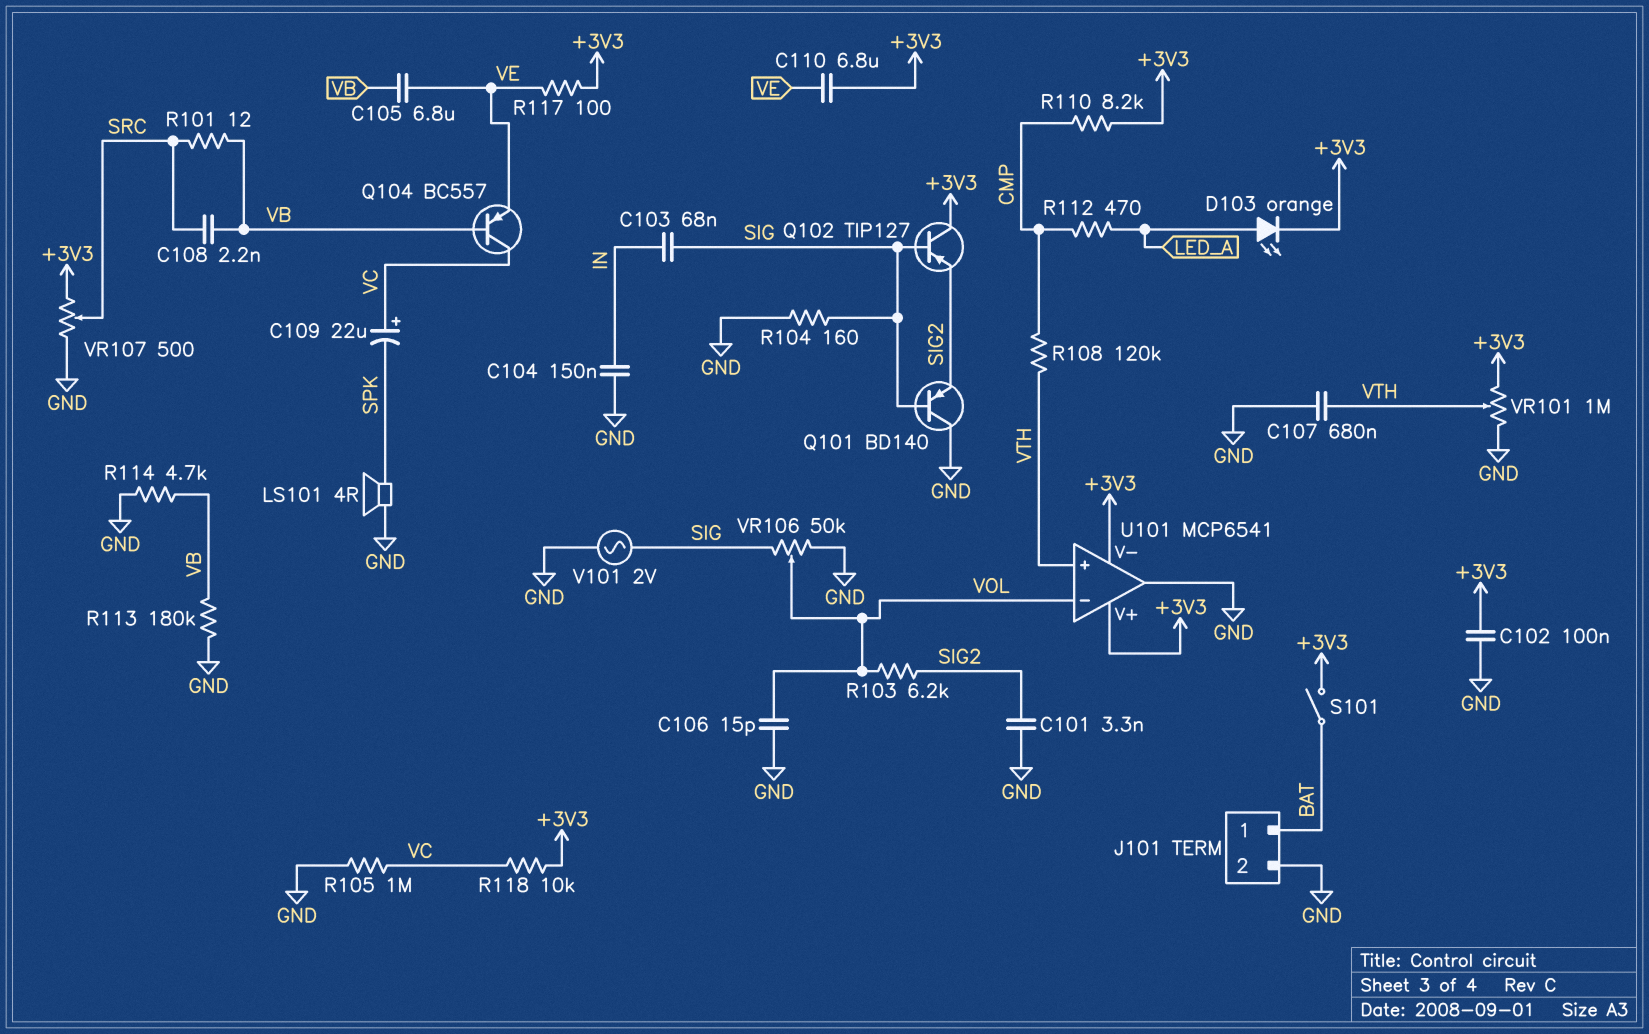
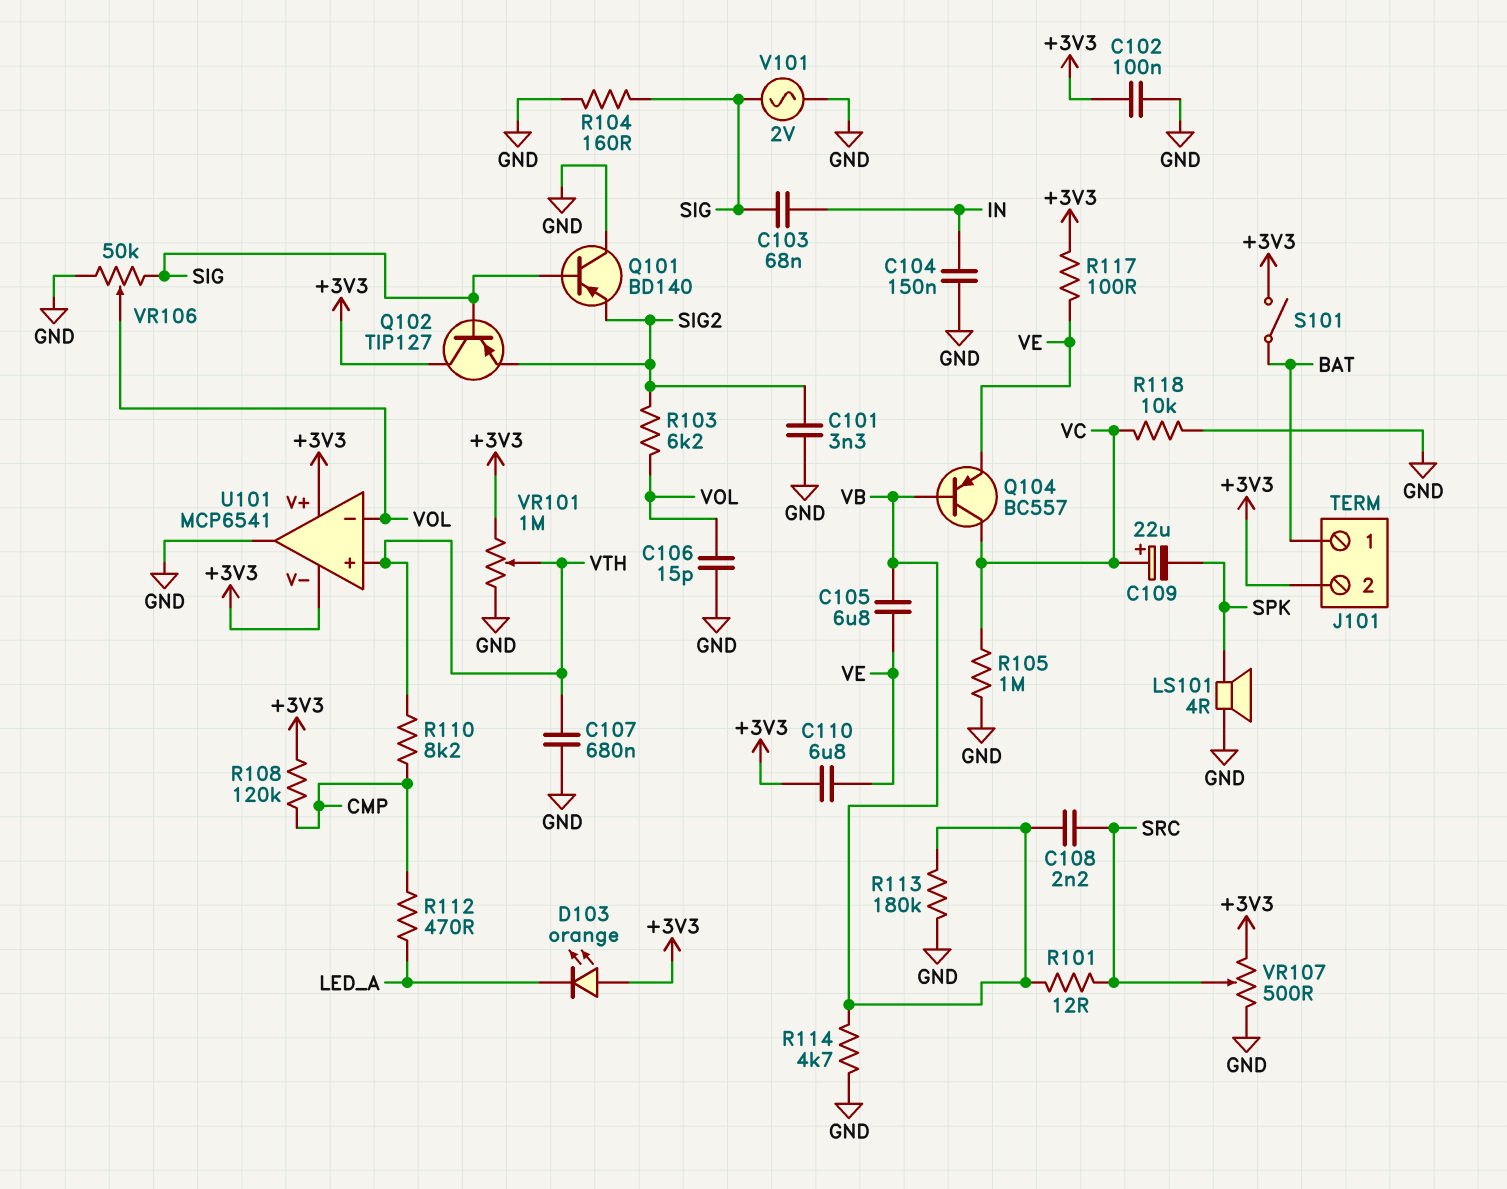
D103: LED orange (A LED_A, K +3V3) -> LED orange (A +3V3, K LED_A)
J101 pin 2: GND -> +3V3
R108: 120k (CMP, VTH) -> 120k (+3V3, CMP)
R110: 8.2k (+3V3, CMP) -> 8.2k (CMP, VTH)
R118: 10k (+3V3, VC) -> 10k (GND, VC)

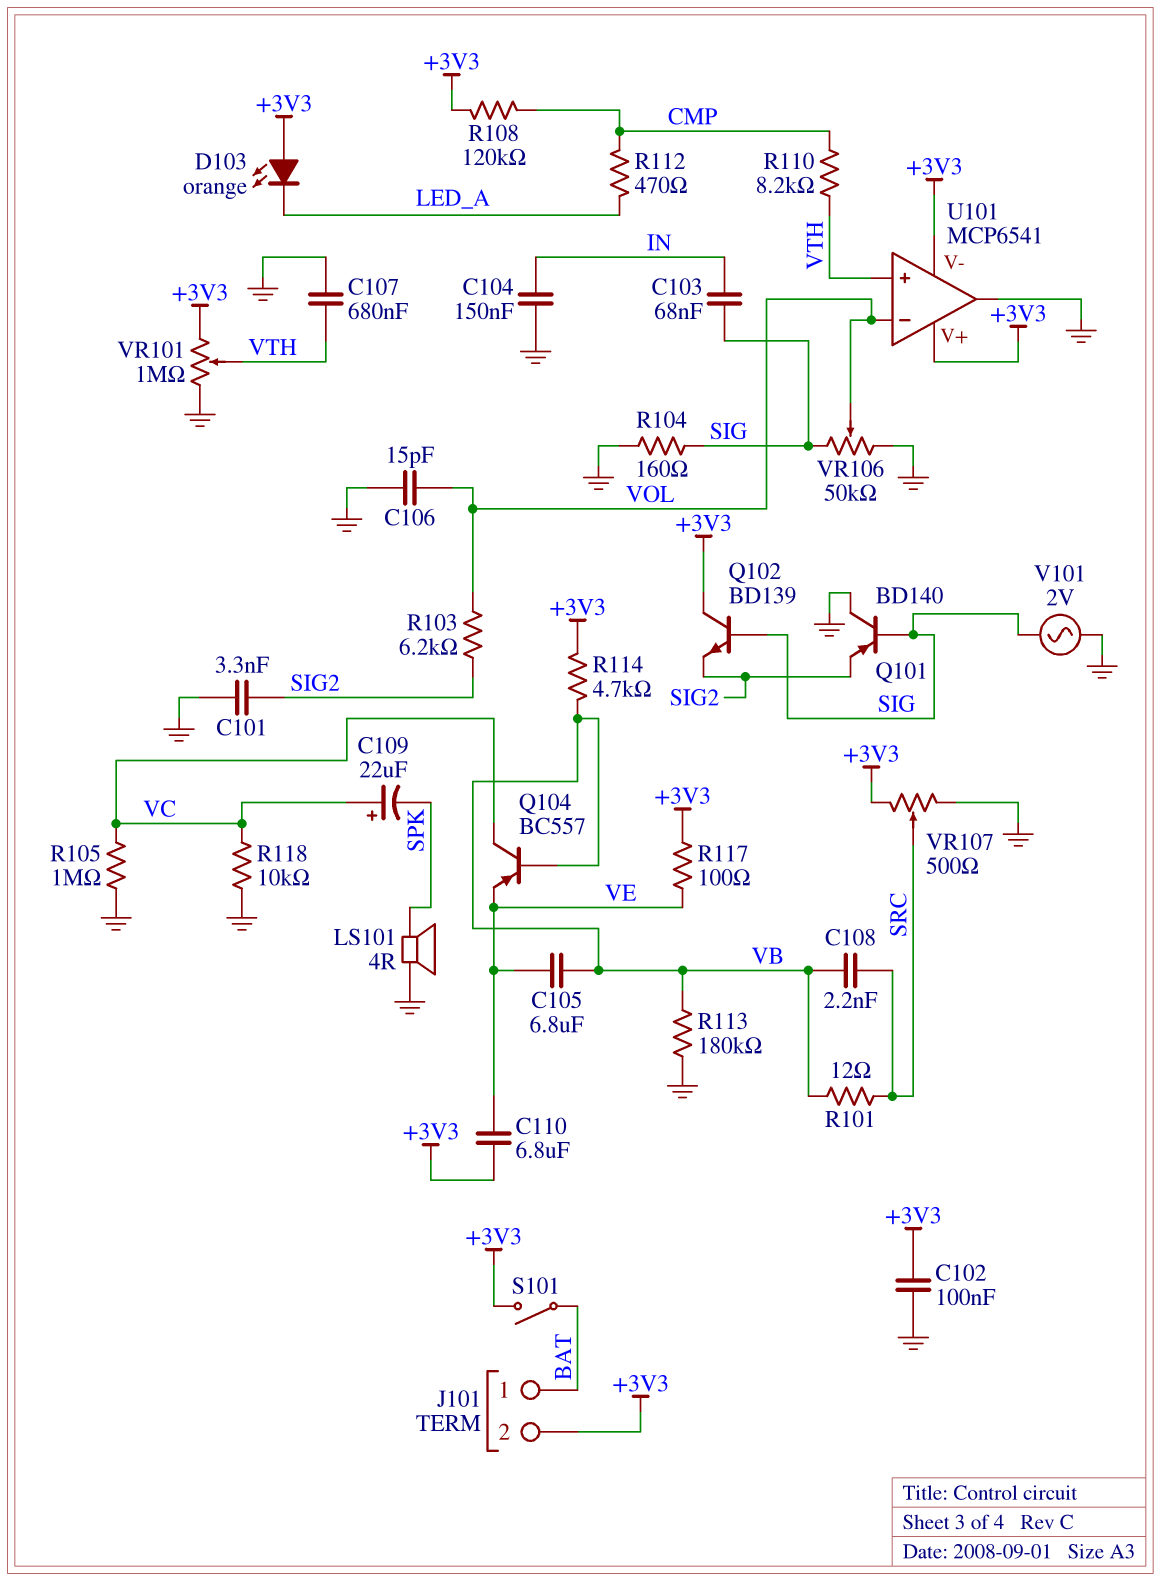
Q102: PNP TIP127 (B SIG, C +3V3, E SIG2) -> NPN BD139 (B SIG, C +3V3, E SIG2)
R114: 4.7k (GND, VB) -> 4.7k (+3V3, VB)

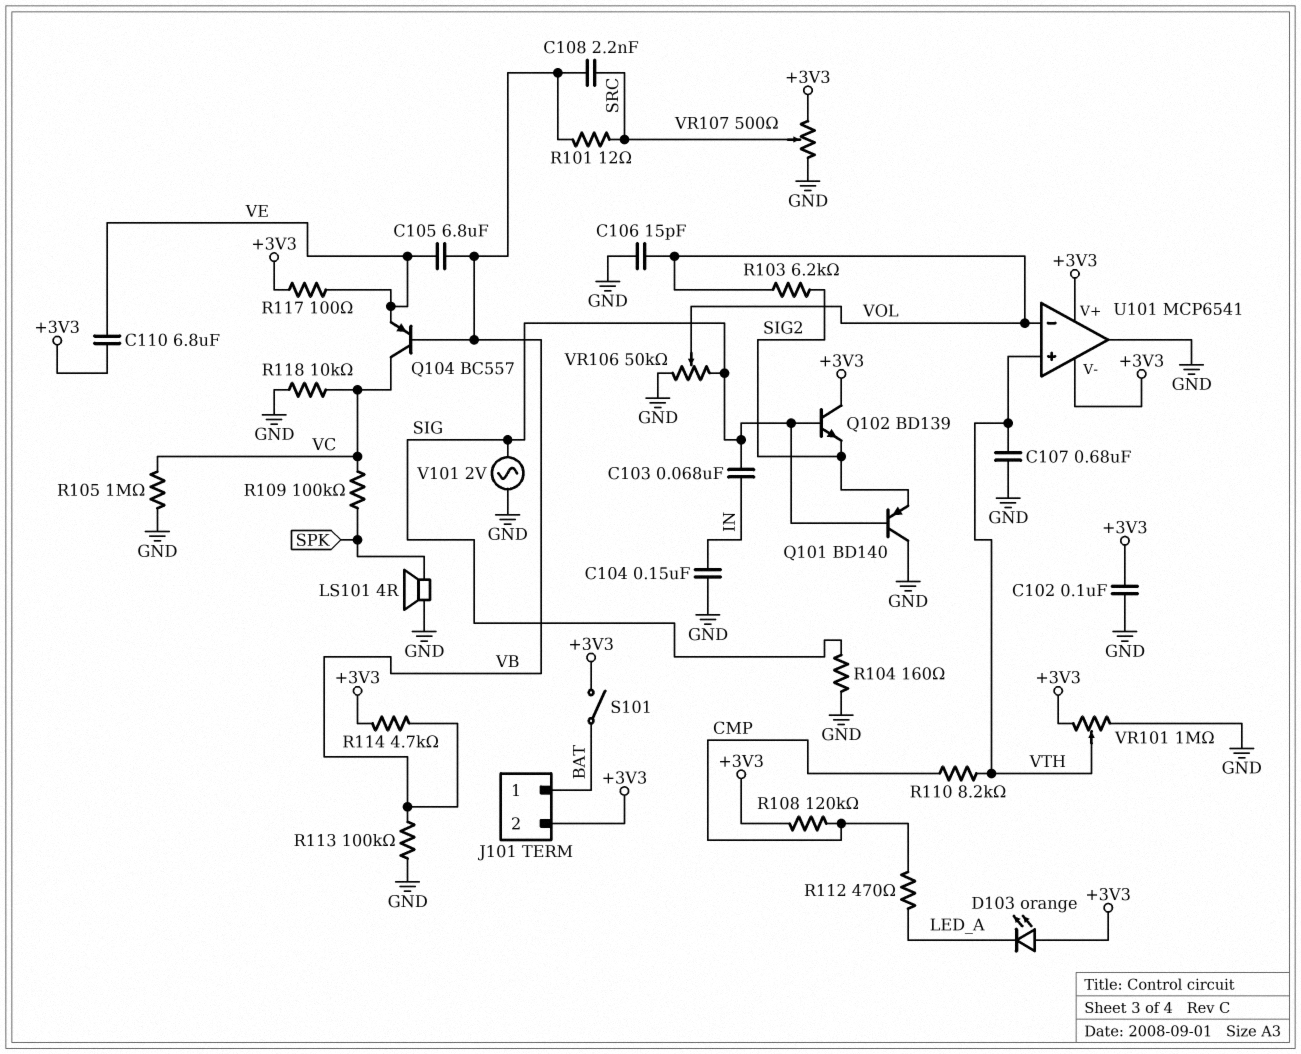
C101: 3.3nF (GND, SIG2) -> none
C109: 22uF (plus VC, minus SPK) -> none
R109: none -> 100k (SPK, VC)
R113: 180k (GND, VB) -> 100k (GND, VB)

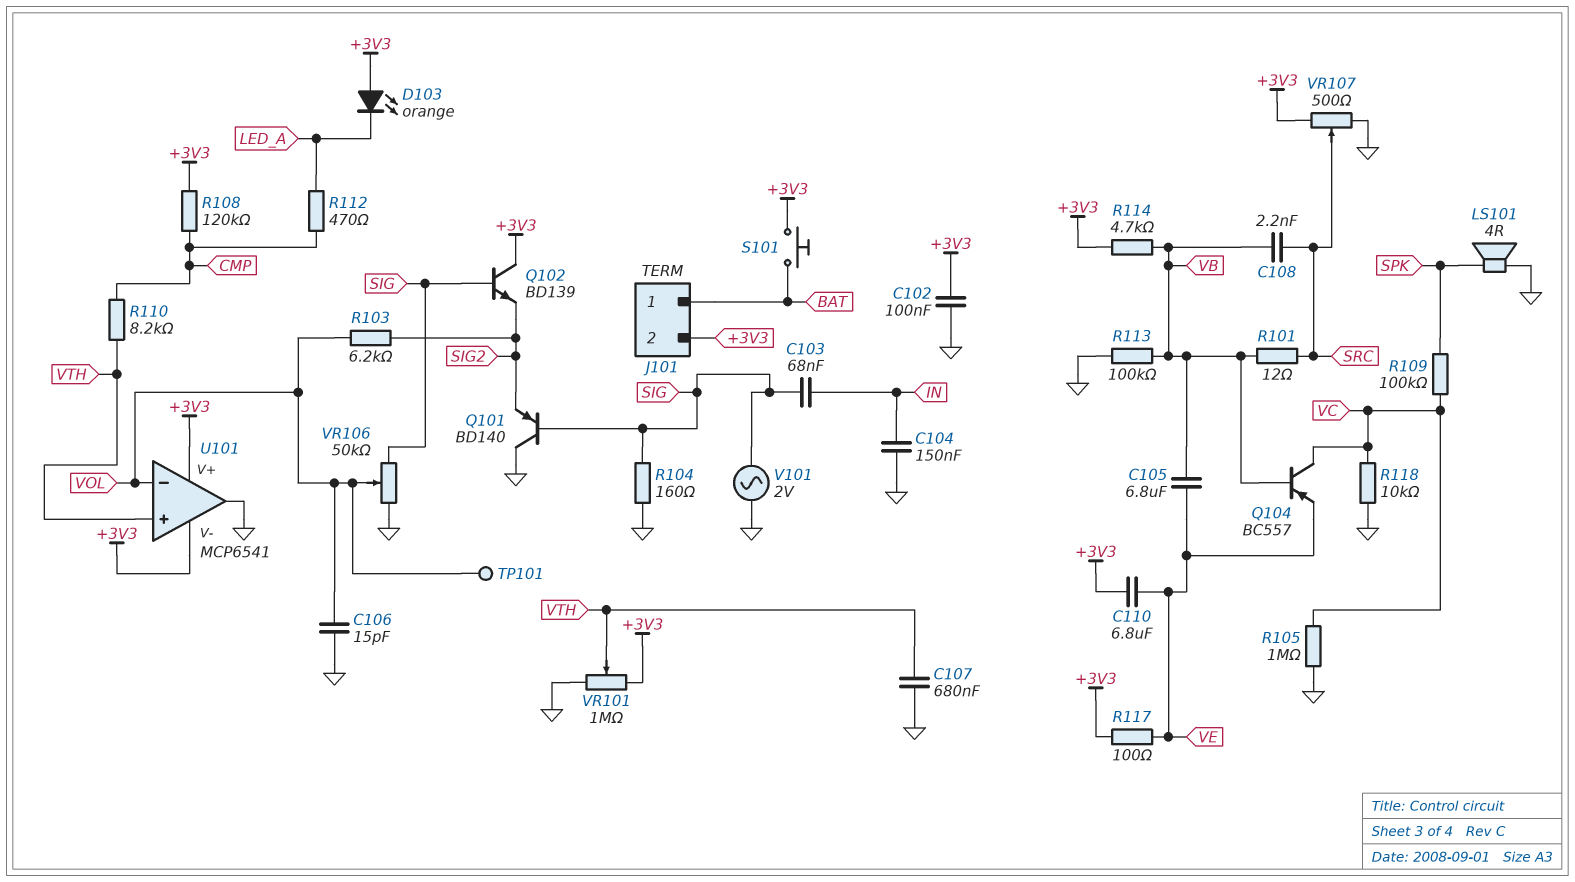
S101: switch (+3V3, BAT) -> button (+3V3, BAT)
TP101: none -> test point (VOL)

